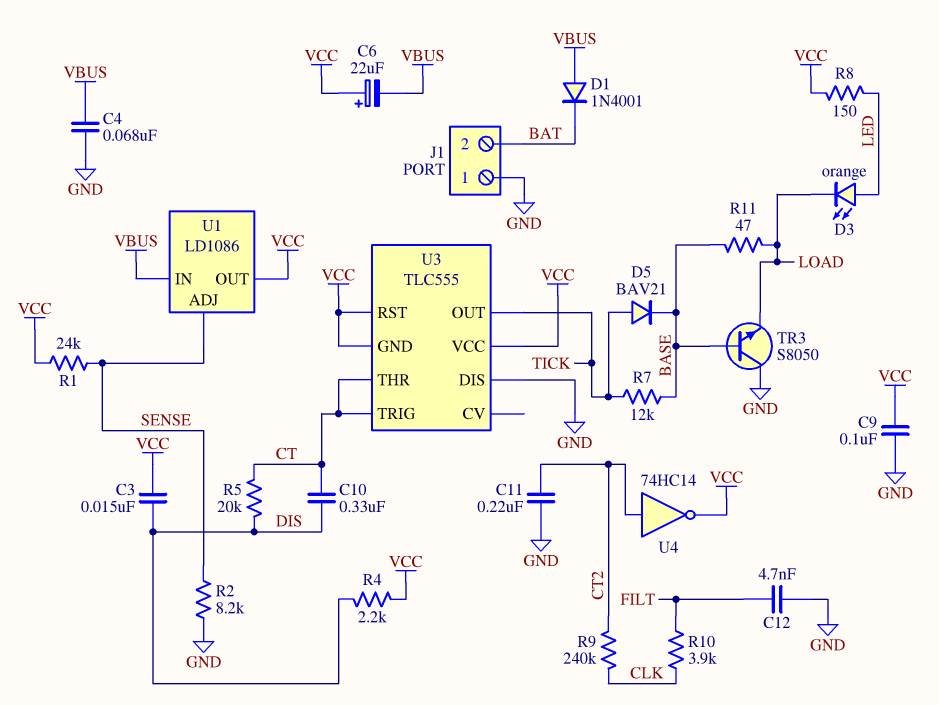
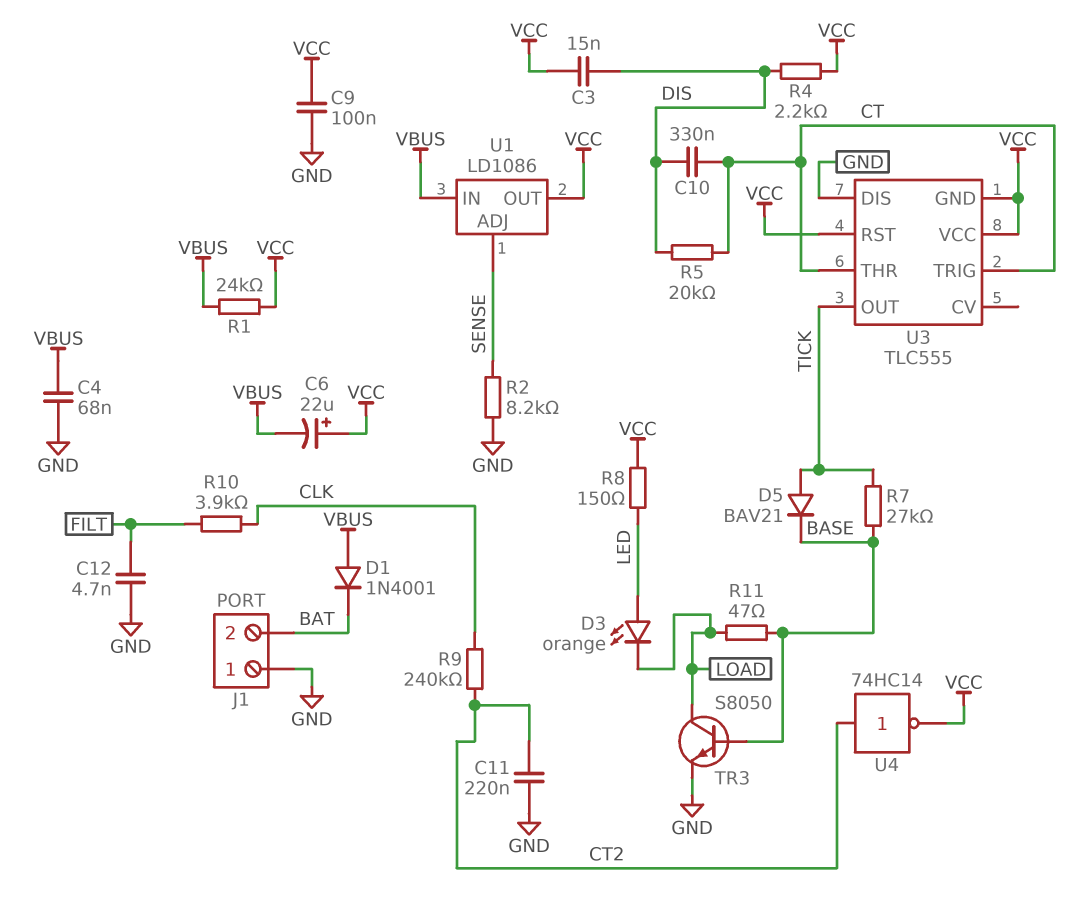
R1: 24k (SENSE, VCC) -> 24k (VBUS, VCC)
R7: 12k (BASE, TICK) -> 27k (BASE, TICK)
TR3: NPN S8050 (B BASE, C GND, E LOAD) -> NPN S8050 (B BASE, C LOAD, E GND)

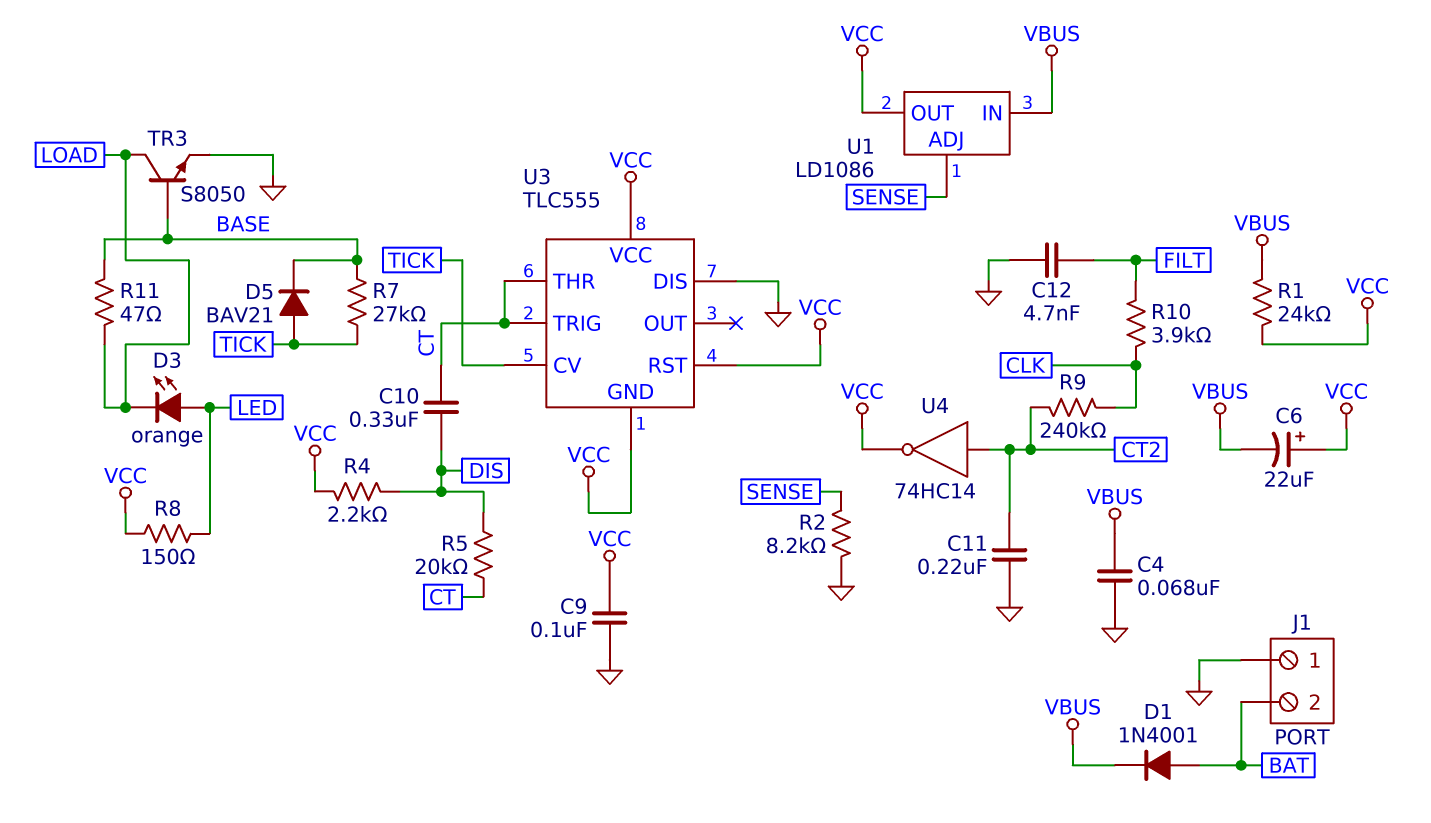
C3: 15nF (DIS, VCC) -> none
D1: diode 1N4001 (A VBUS, K BAT) -> diode 1N4001 (A BAT, K VBUS)
U3 pin CV: none -> TICK
U3 pin OUT: TICK -> none

